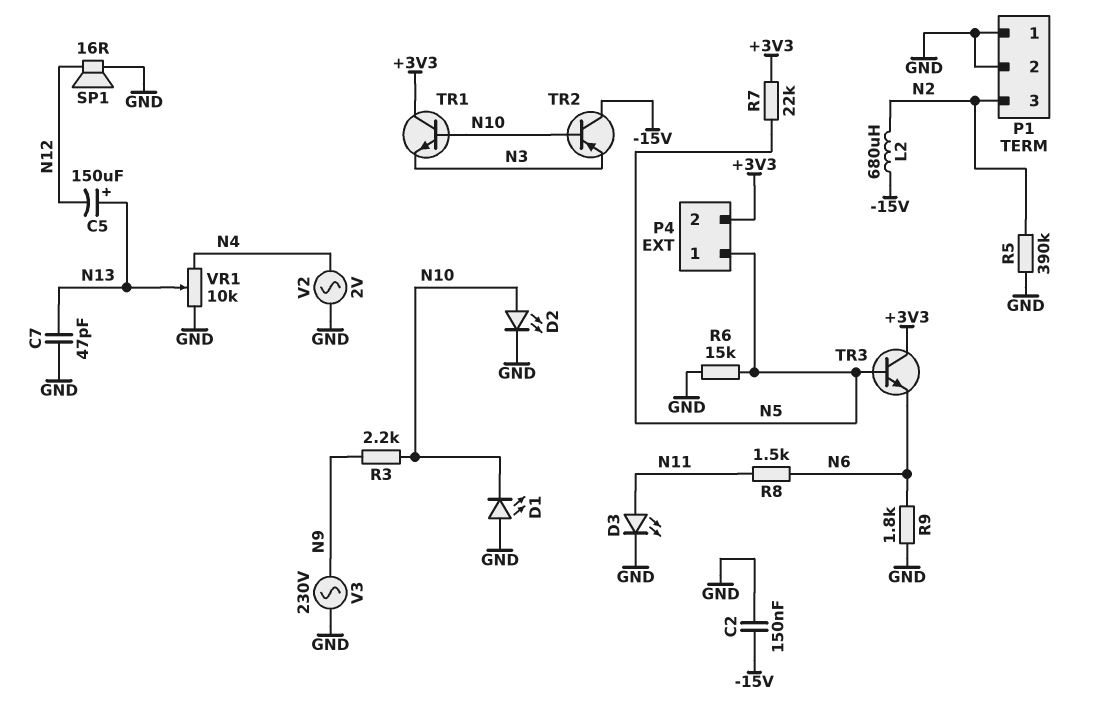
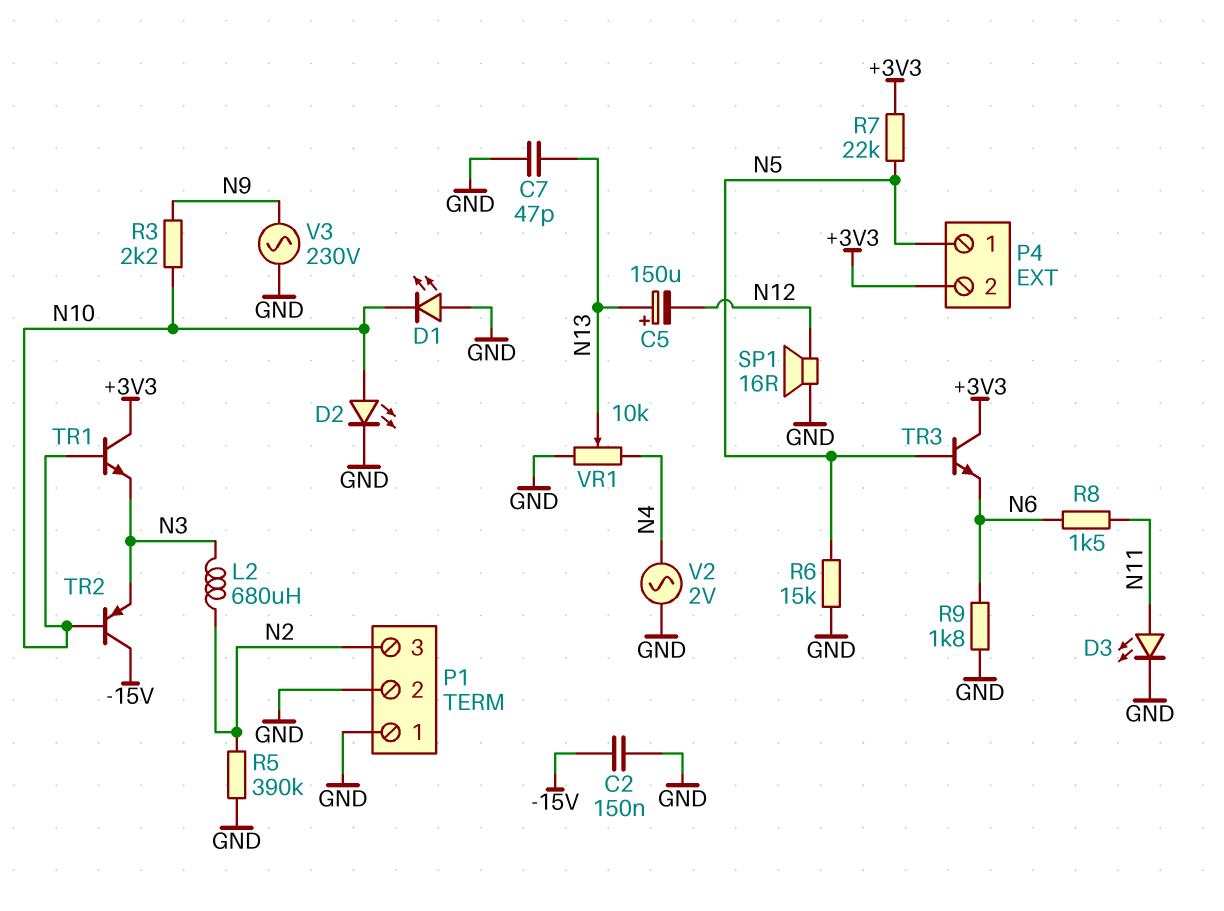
L2: 680uH (-15V, N2) -> 680uH (N2, N3)

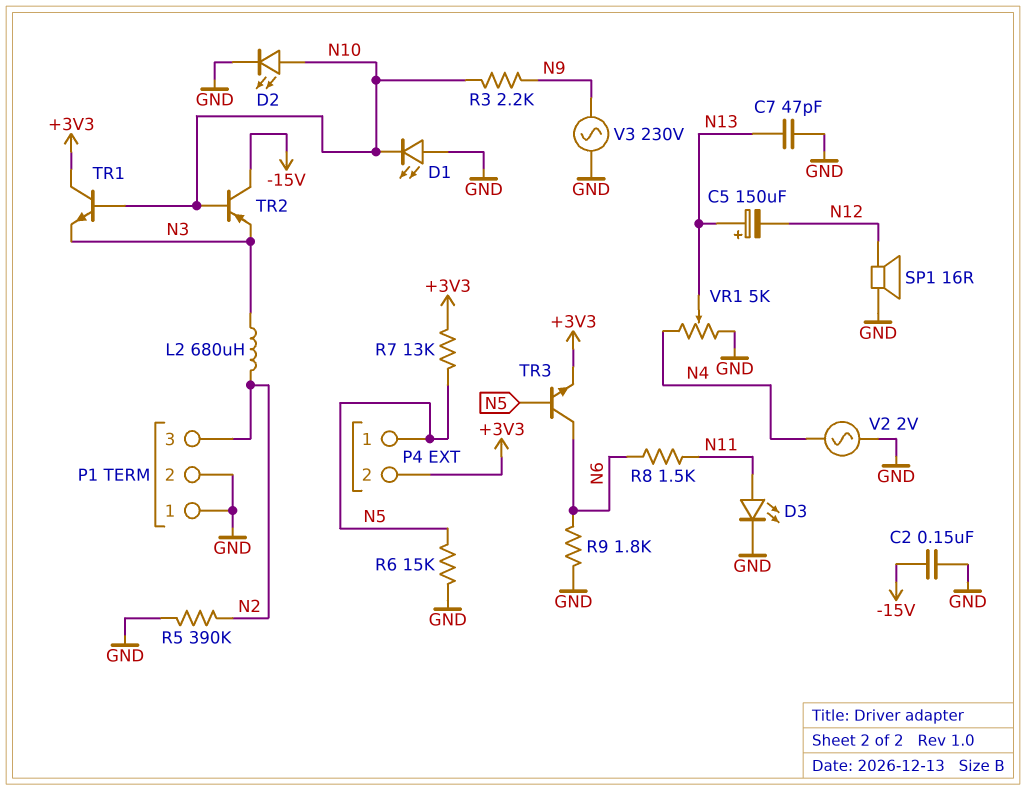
R7: 22k (+3V3, N5) -> 13k (+3V3, N5)
TR3: NPN (B N5, C +3V3, E N6) -> NPN (B N5, C N6, E +3V3)
VR1: 10k (GND, N4, wiper N13) -> 5k (GND, N4, wiper N13)

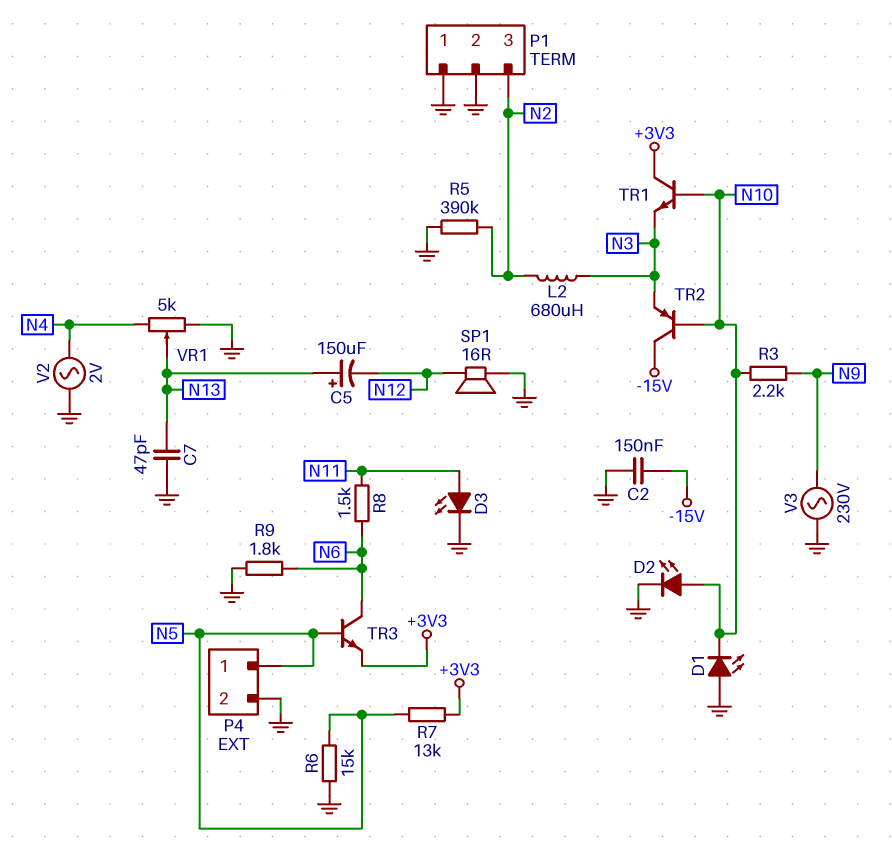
P4 pin 2: +3V3 -> GND

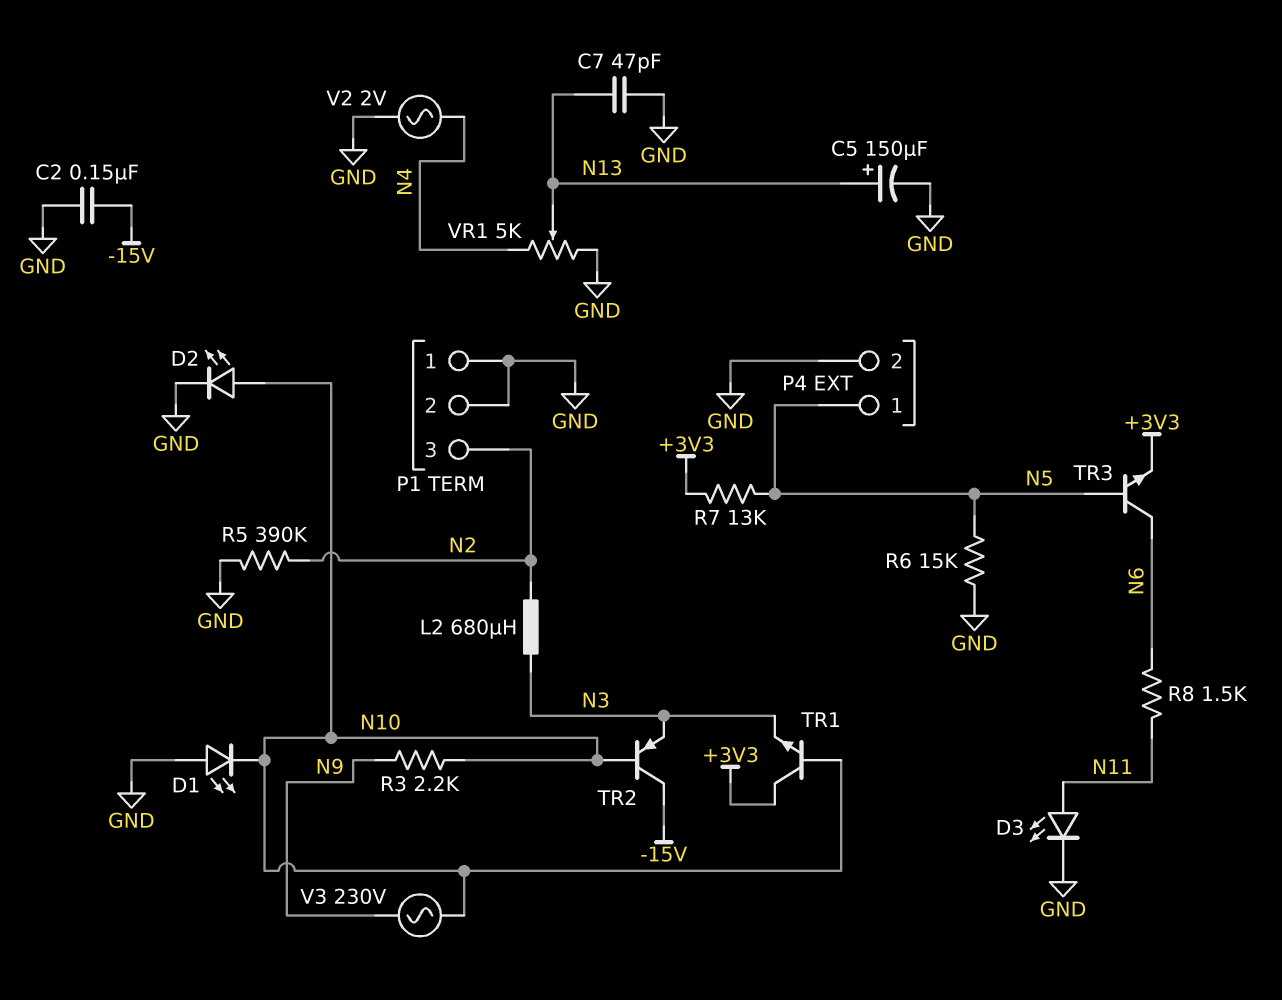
C5: 150uF (plus N13, minus N12) -> 150uF (plus N13, minus GND)
R9: 1.8k (GND, N6) -> none
SP1: speaker 16R (GND, N12) -> none
V3: AC 230V (GND, N9) -> AC 230V (N9, N10)

